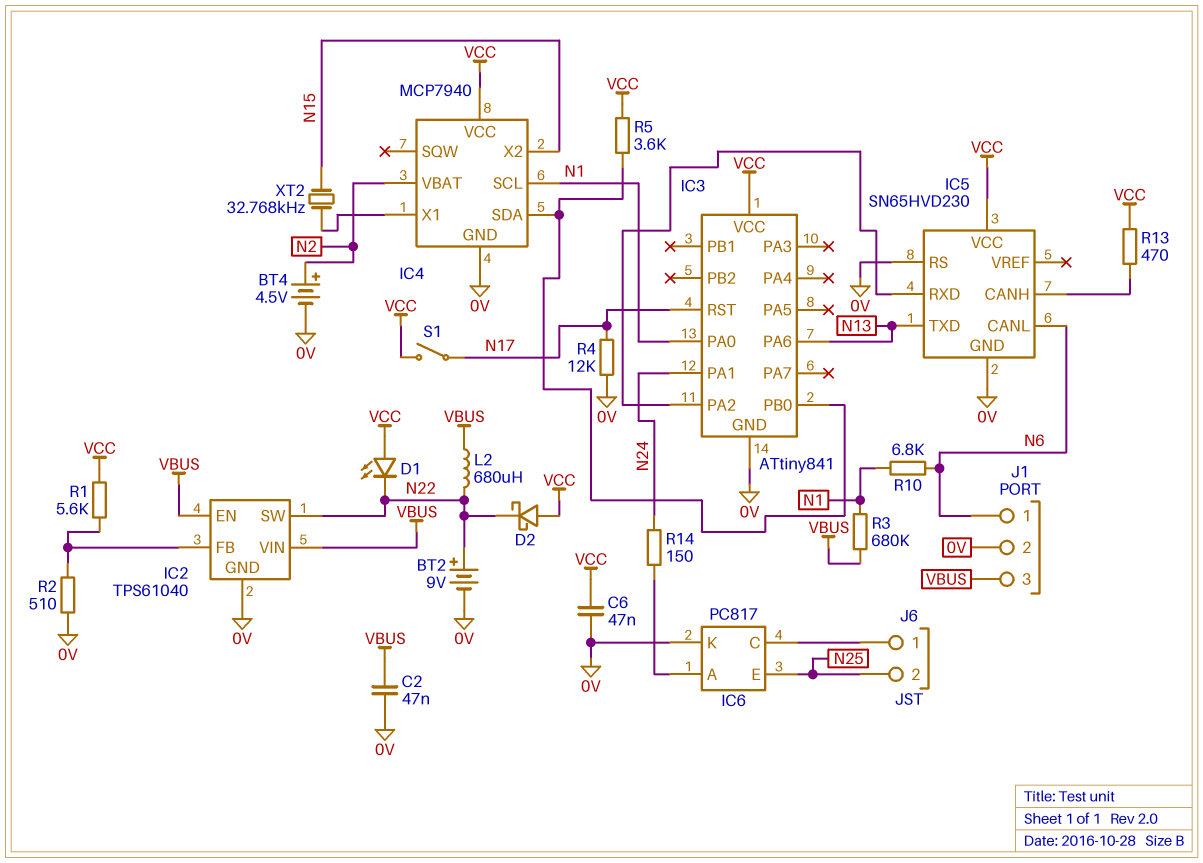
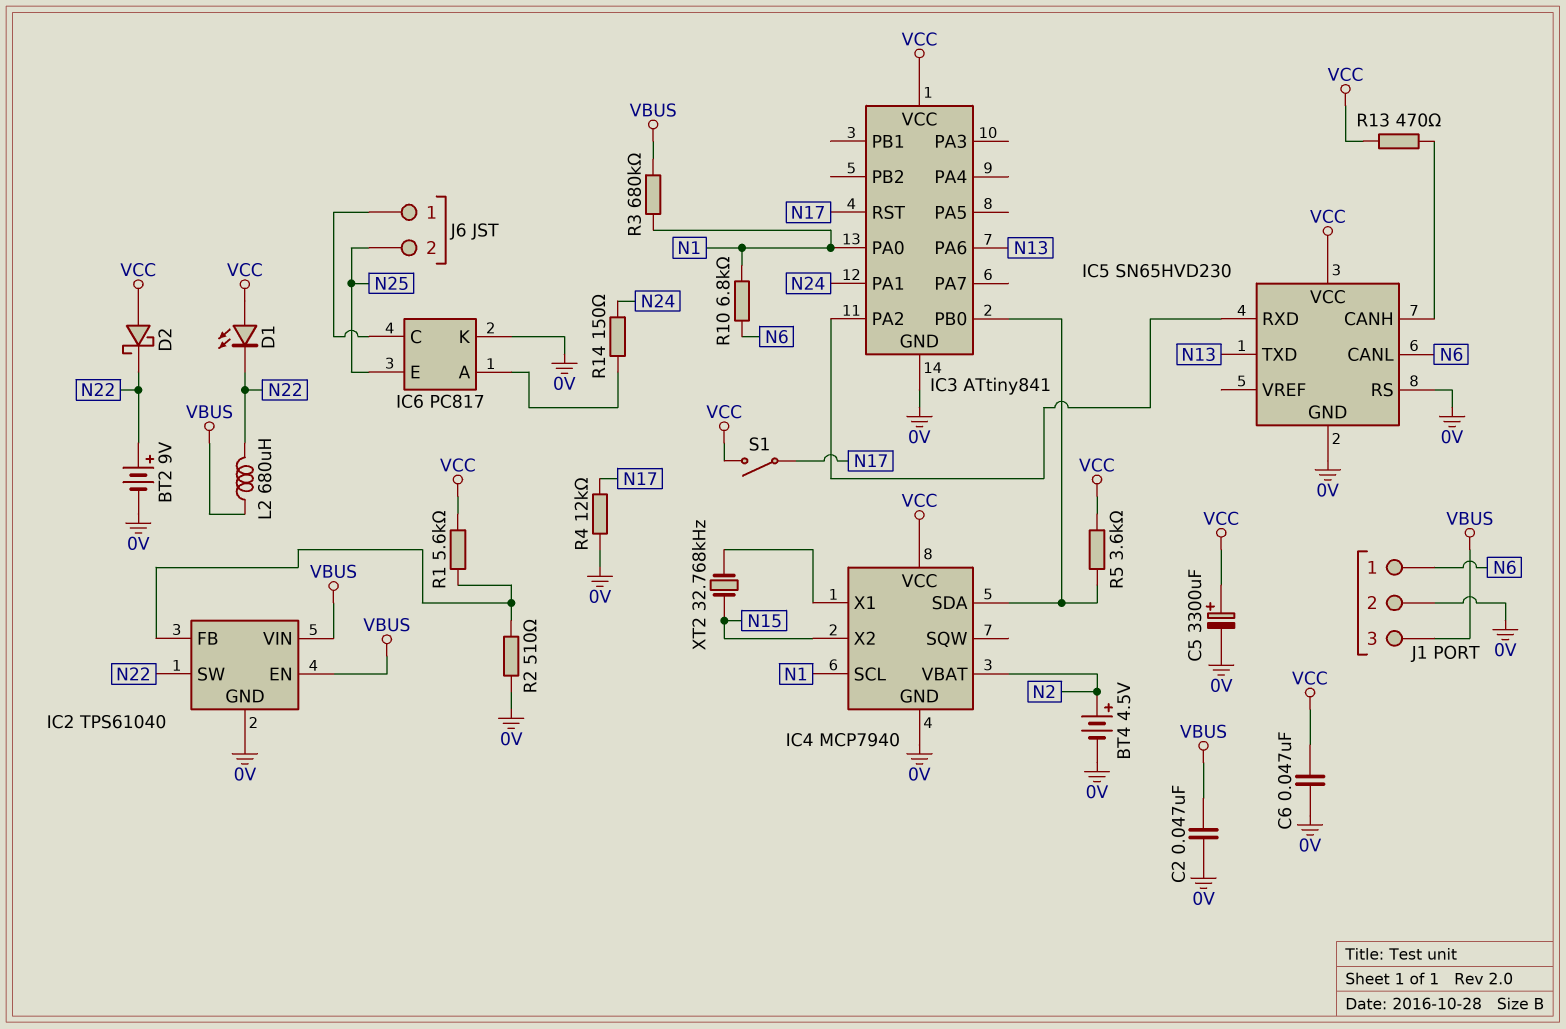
C5: none -> 3300uF (plus VCC, minus 0V)

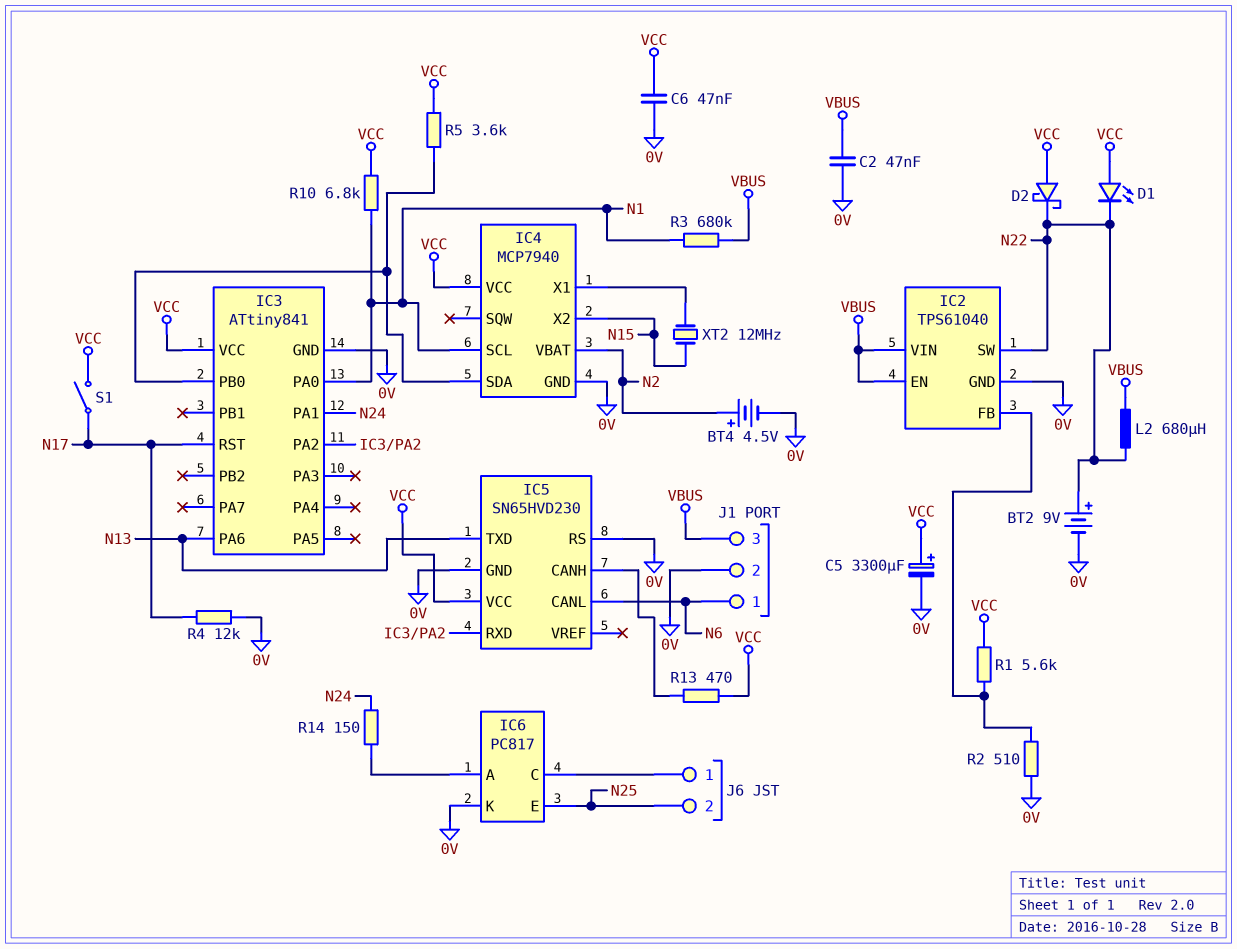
R10: 6.8k (N1, N6) -> 6.8k (N1, VCC)
XT2: 32.768kHz (IC4/X1, N15) -> 12MHz (IC4/X1, N15)

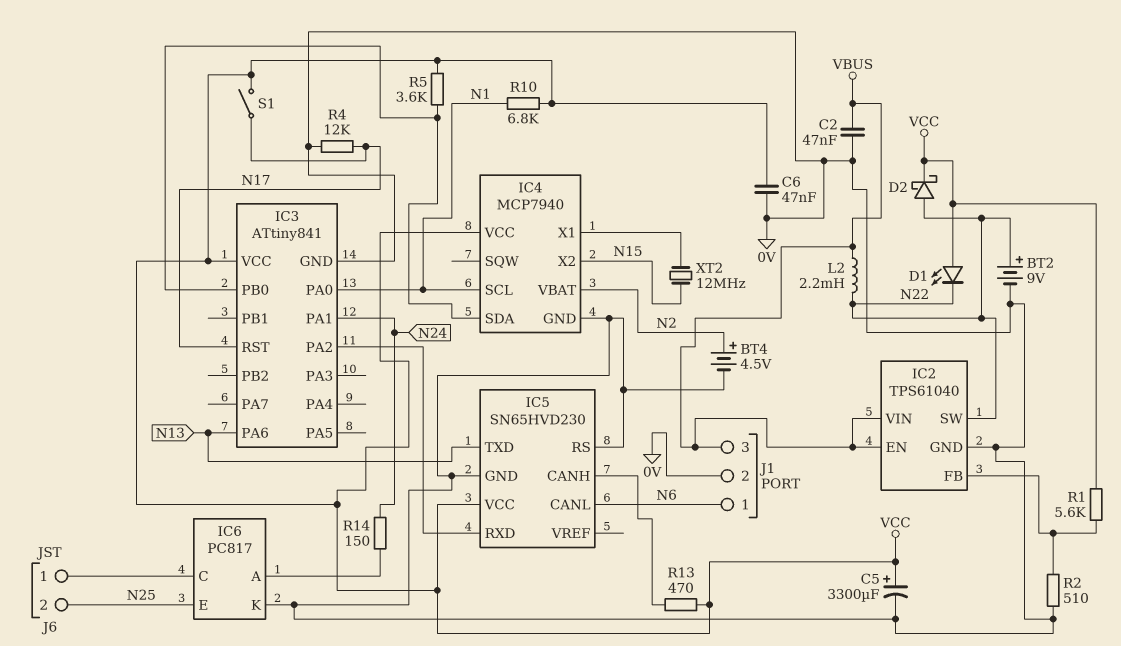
D2: schottky (A VCC, K N22) -> schottky (A N22, K VCC)
L2: 680uH (N22, VBUS) -> 2.2mH (N22, VBUS)
R3: 680k (N1, VBUS) -> none

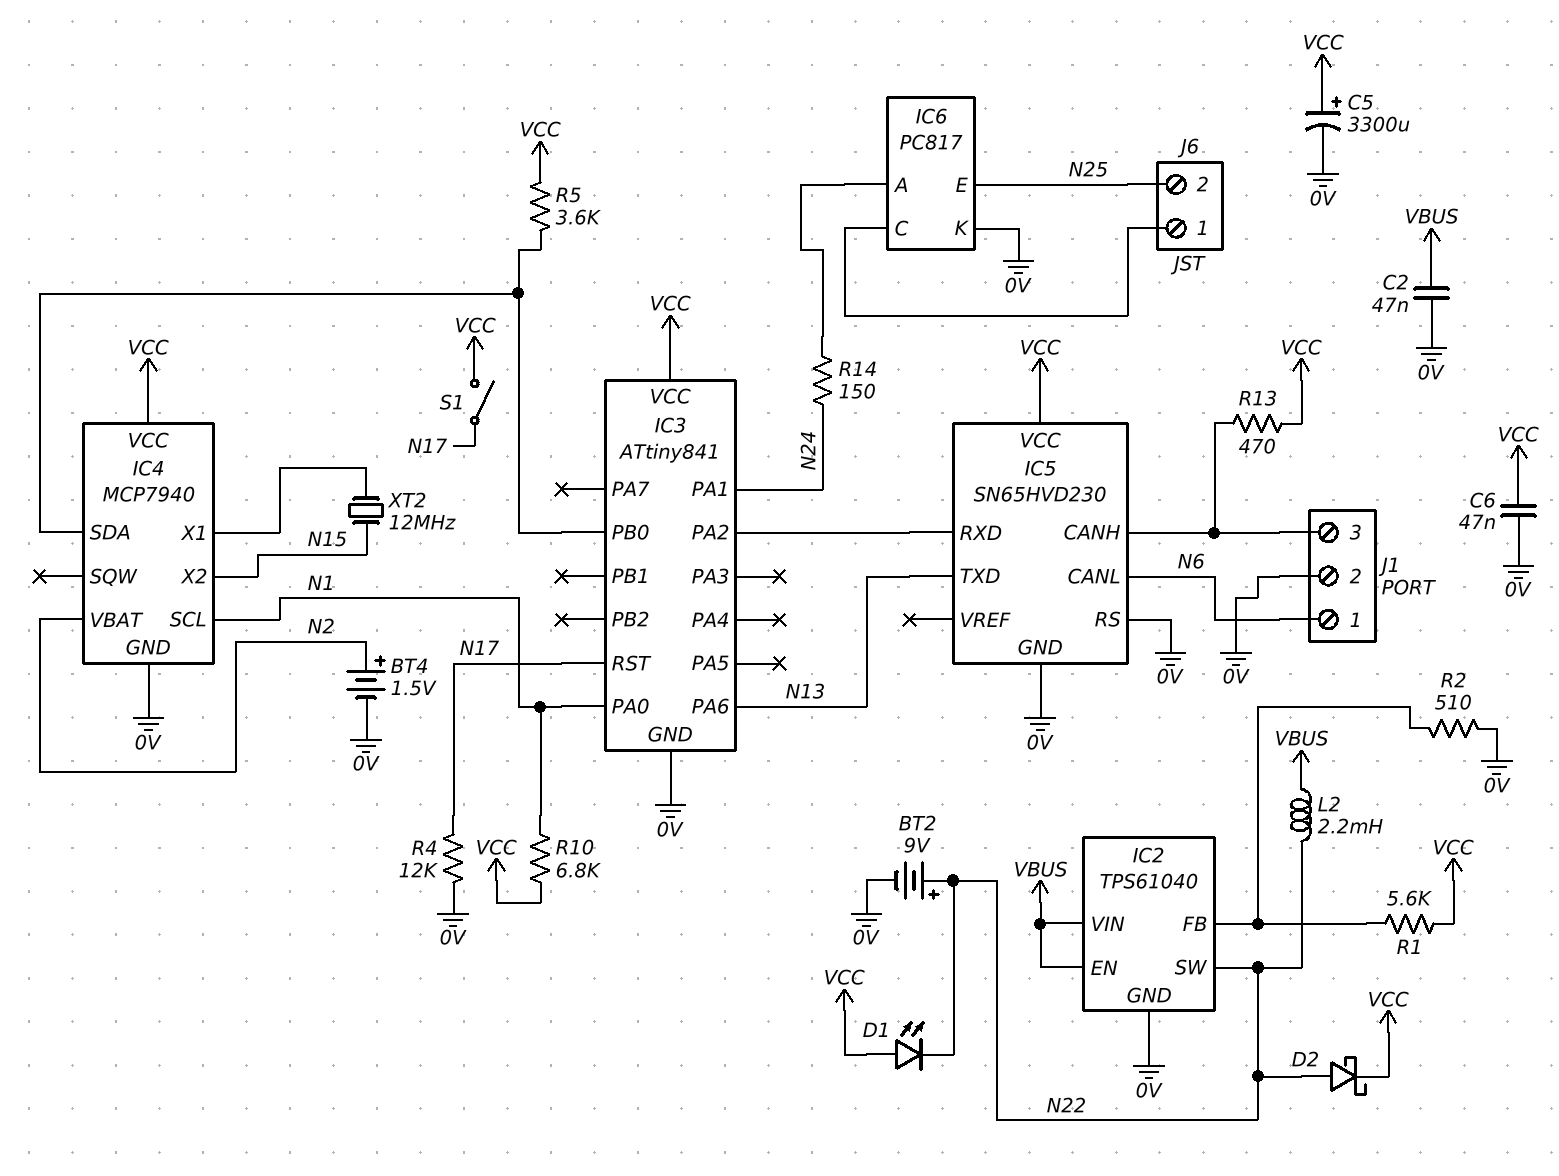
BT4: 4.5V (plus N2, minus 0V) -> 1.5V (plus N2, minus 0V)
J1 pin 3: VBUS -> IC5/CANH

